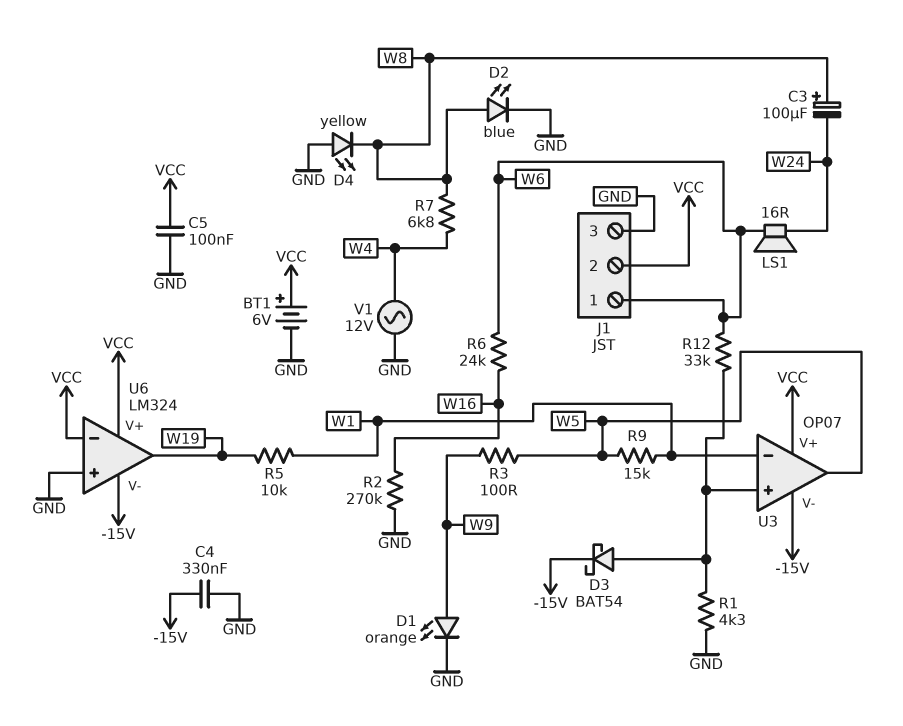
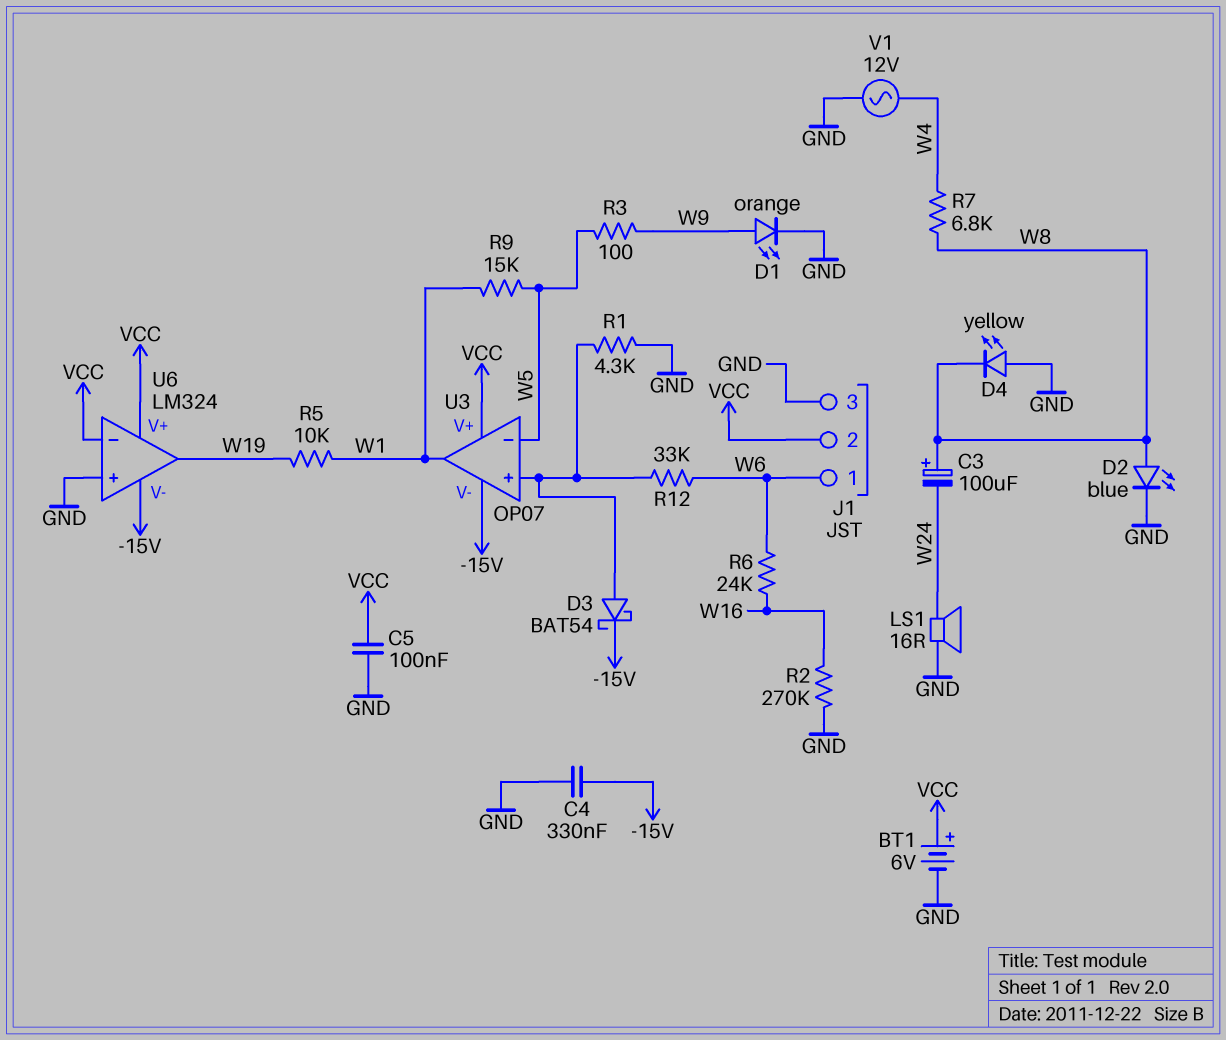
LS1: speaker 16R (W6, W24) -> speaker 16R (GND, W24)
U3 pin in-: W1 -> W5
U3 pin out: W5 -> W1

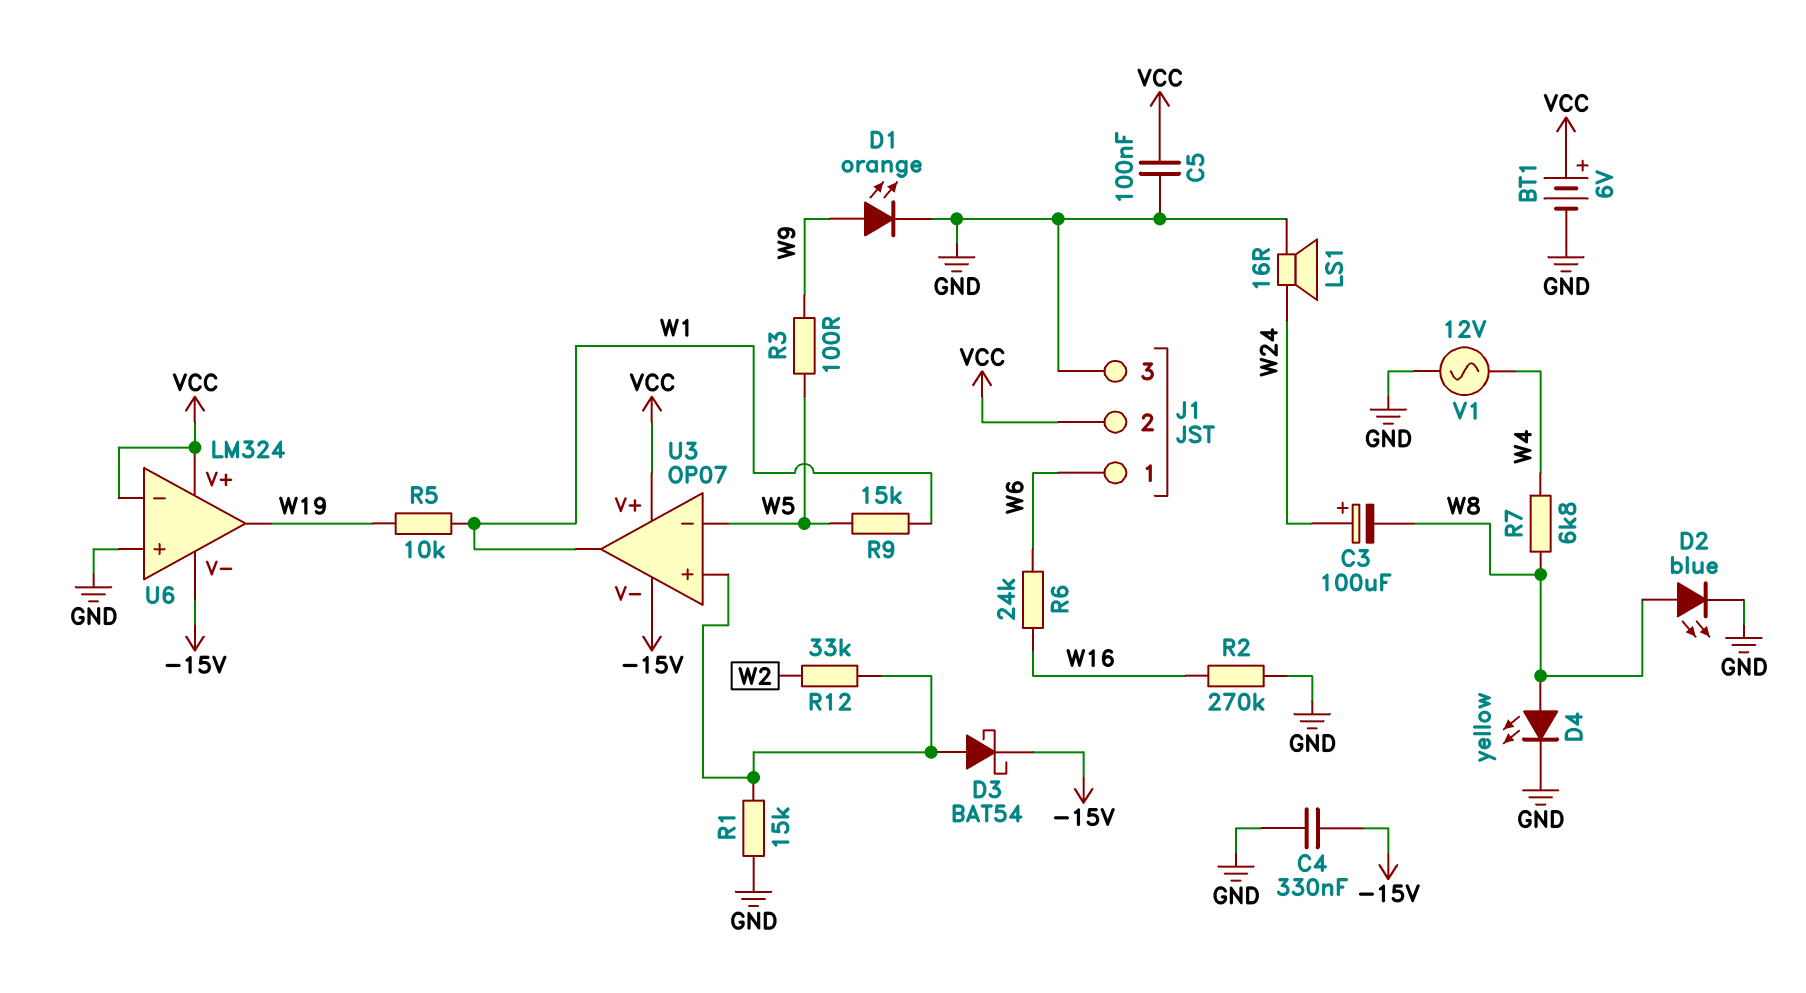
C3: 100uF (plus W8, minus W24) -> 100uF (plus W24, minus W8)
D4: LED yellow (A GND, K W8) -> LED yellow (A W8, K GND)
R1: 4.3k (GND, U3/in+) -> 15k (GND, U3/in+)
R12: 33k (U3/in+, W6) -> 33k (U3/in+, W2)

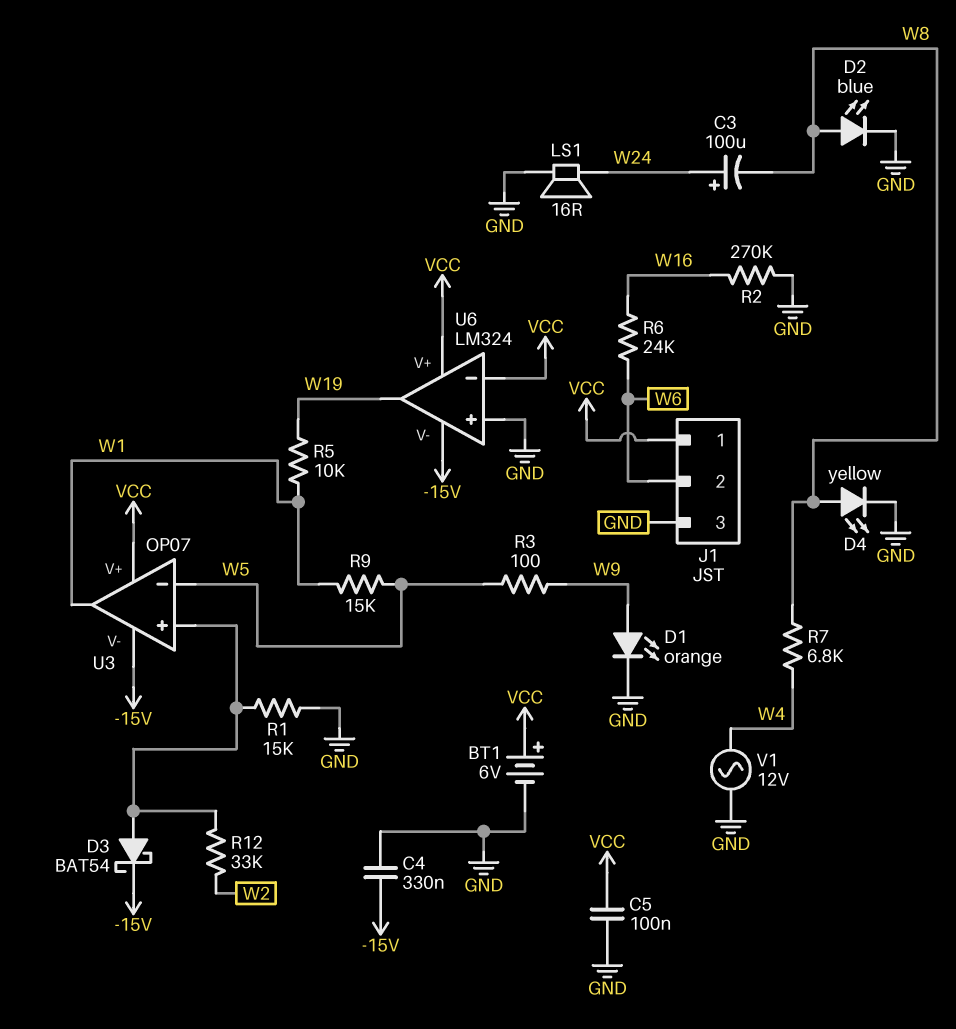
J1 pin 1: W6 -> VCC
J1 pin 2: VCC -> W6

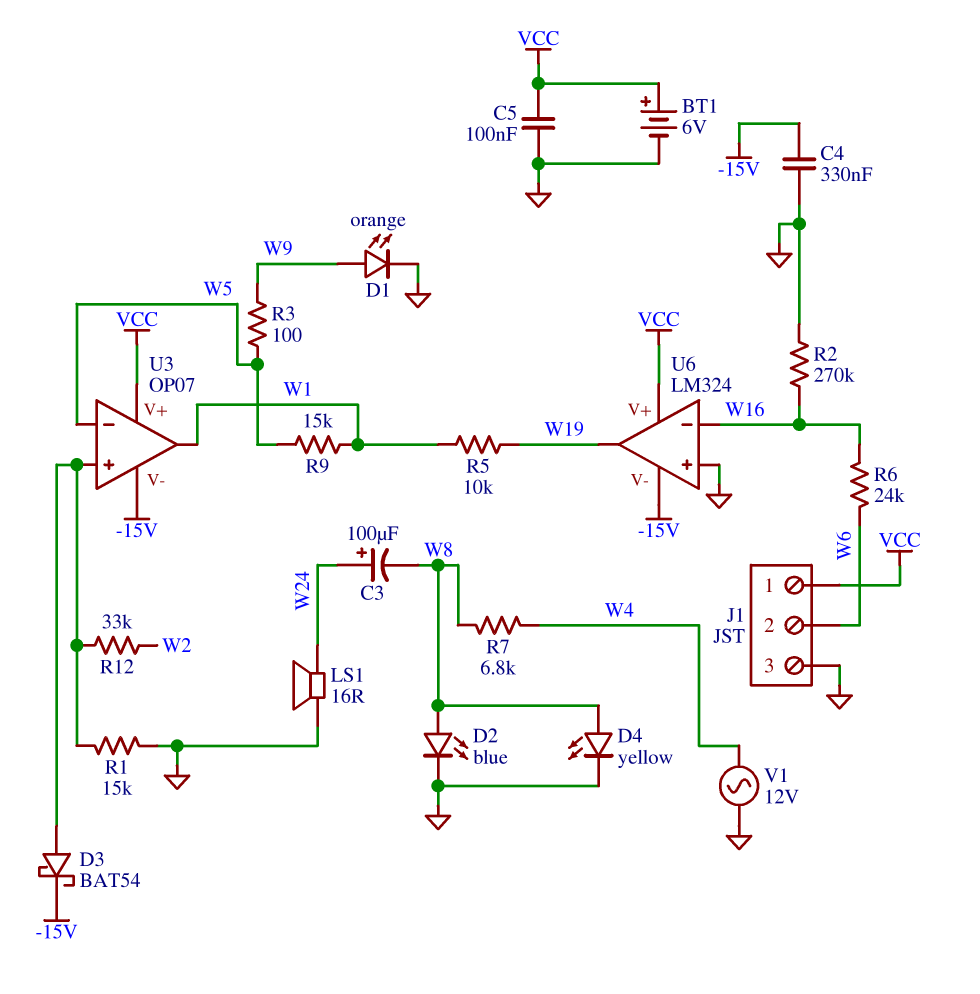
U6 pin in-: VCC -> W16

